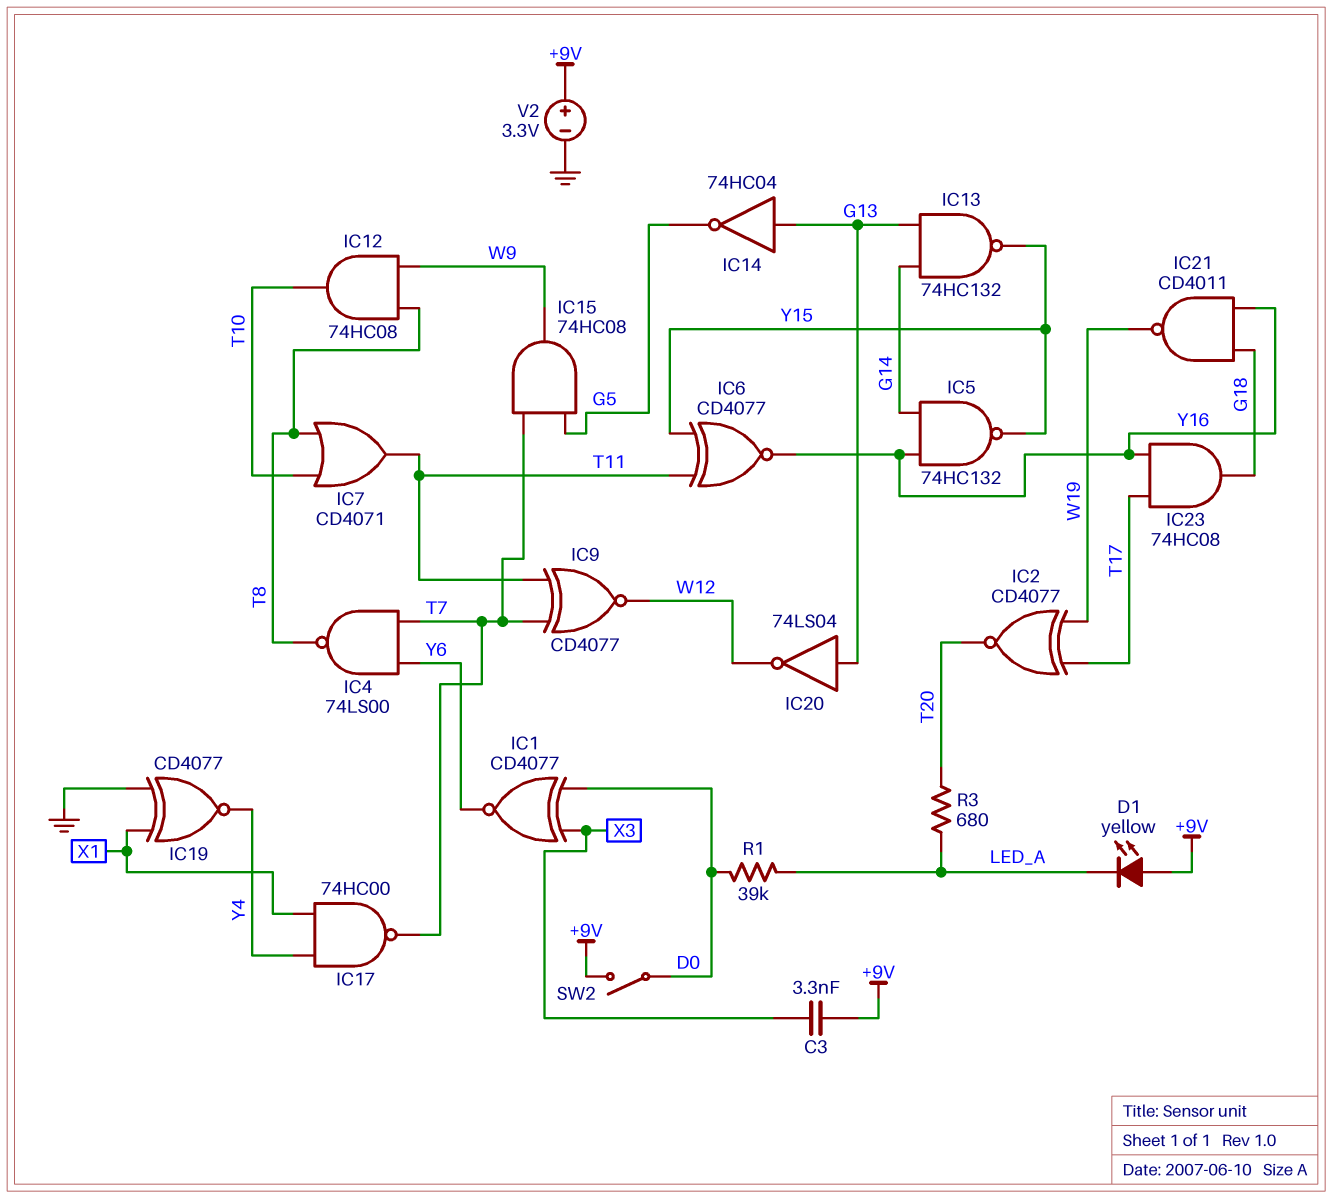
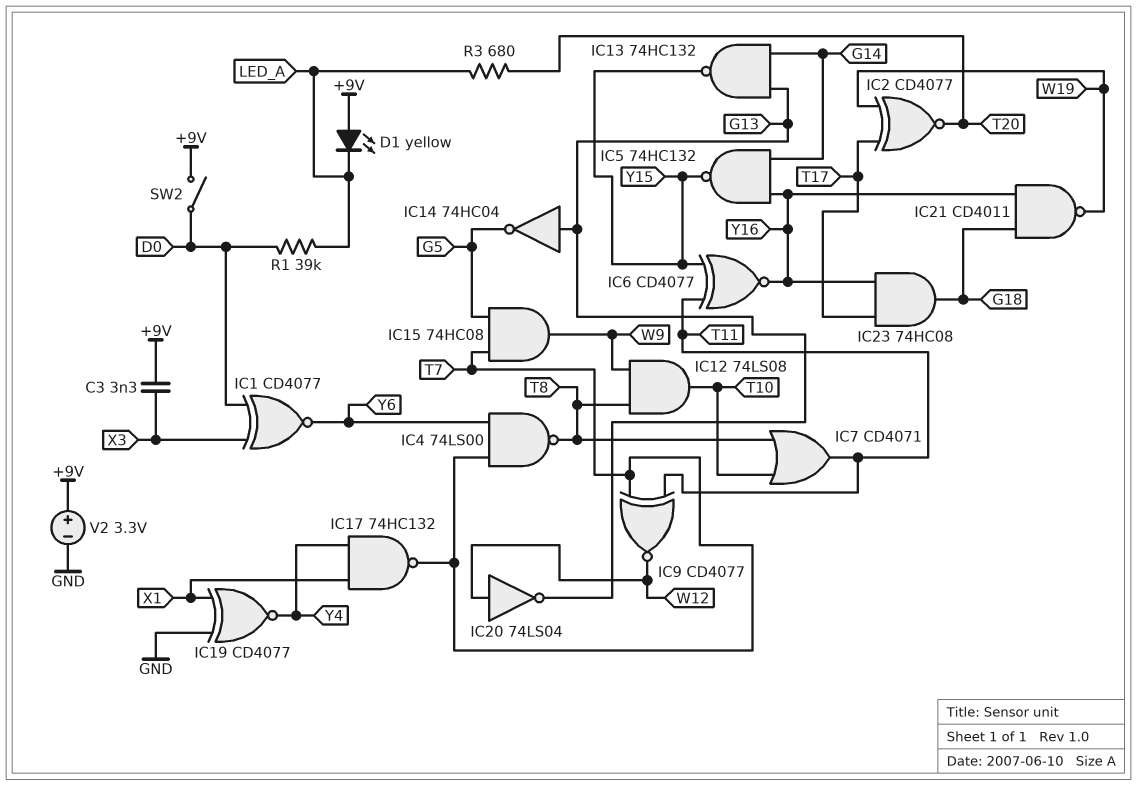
IC12: AND 74HC08 (in T8, in W9, out T10) -> AND 74LS08 (in T8, in W9, out T10)
IC17: NAND 74HC00 (in X1, in Y4, out T7) -> NAND 74HC132 (in X1, in Y4, out T7)
IC20: NOT 74LS04 (in G13, out W12) -> NOT 74LS04 (in W12, out G13)

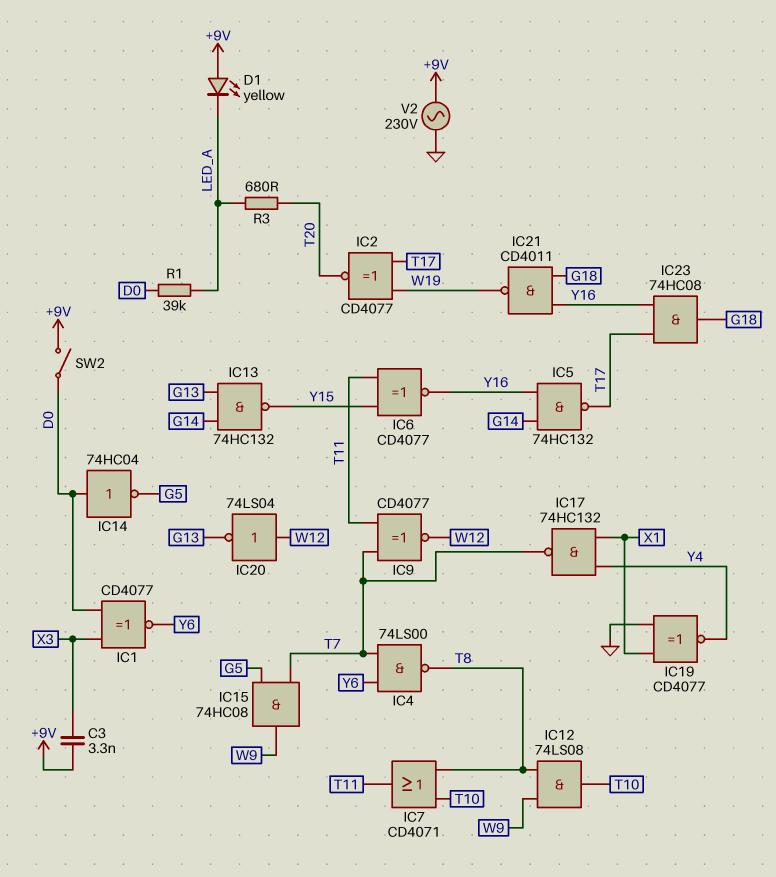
IC5: NAND 74HC132 (in G14, in Y16, out Y15) -> NAND 74HC132 (in G14, in Y16, out T17)
IC14: NOT 74HC04 (in G13, out G5) -> NOT 74HC04 (in D0, out G5)
V2: 3.3V (plus +9V, minus GND) -> AC 230V (+9V, GND)

